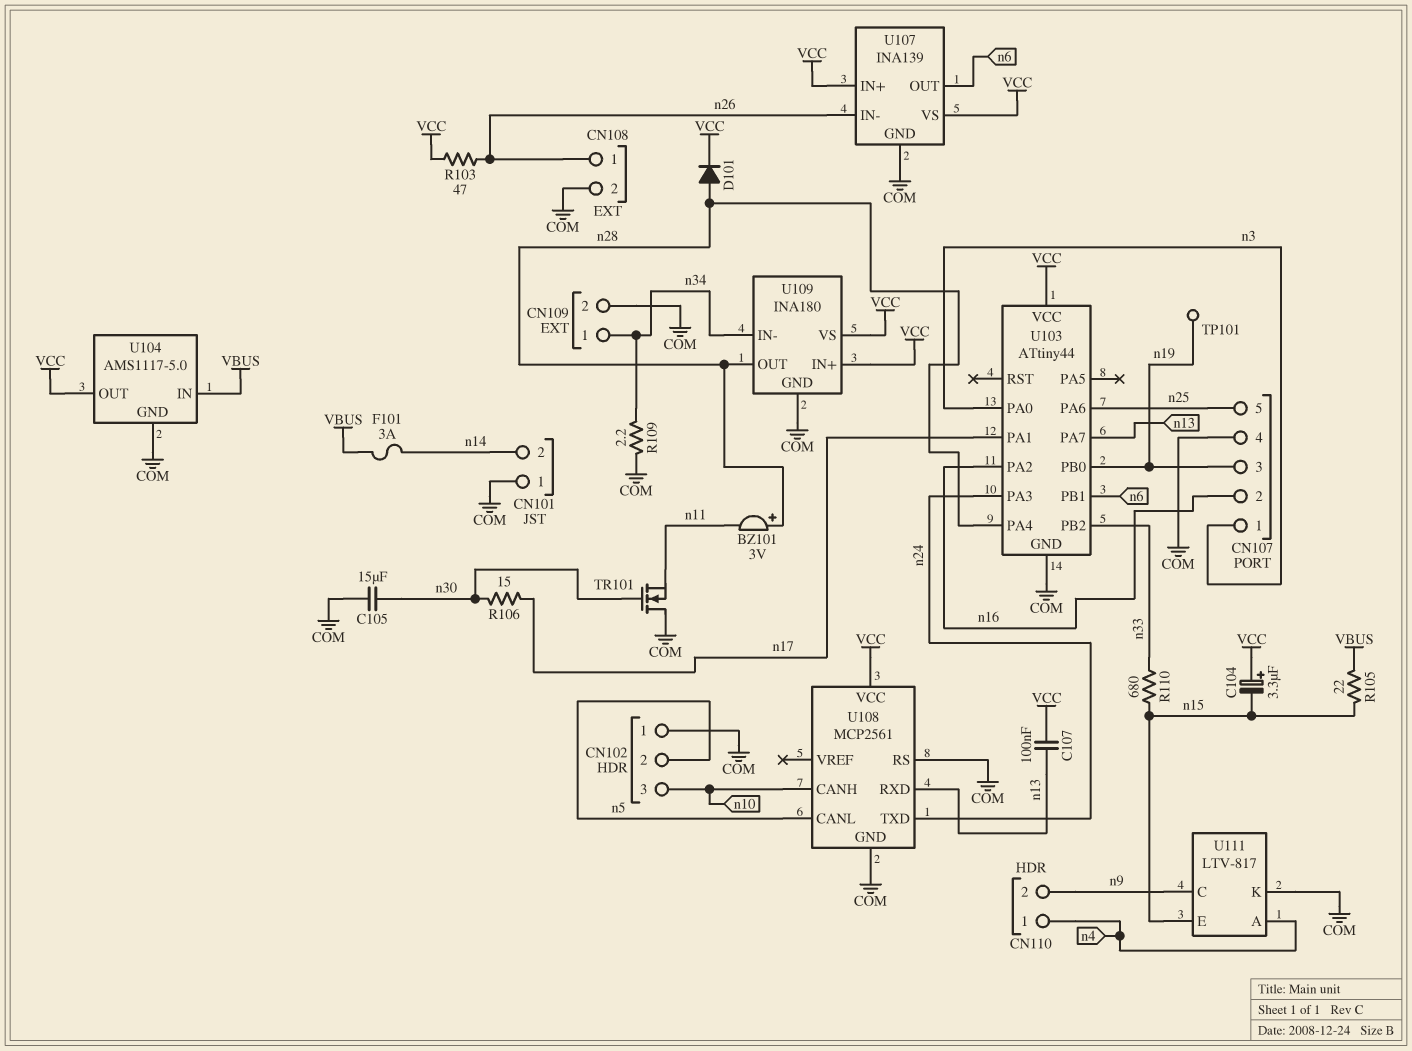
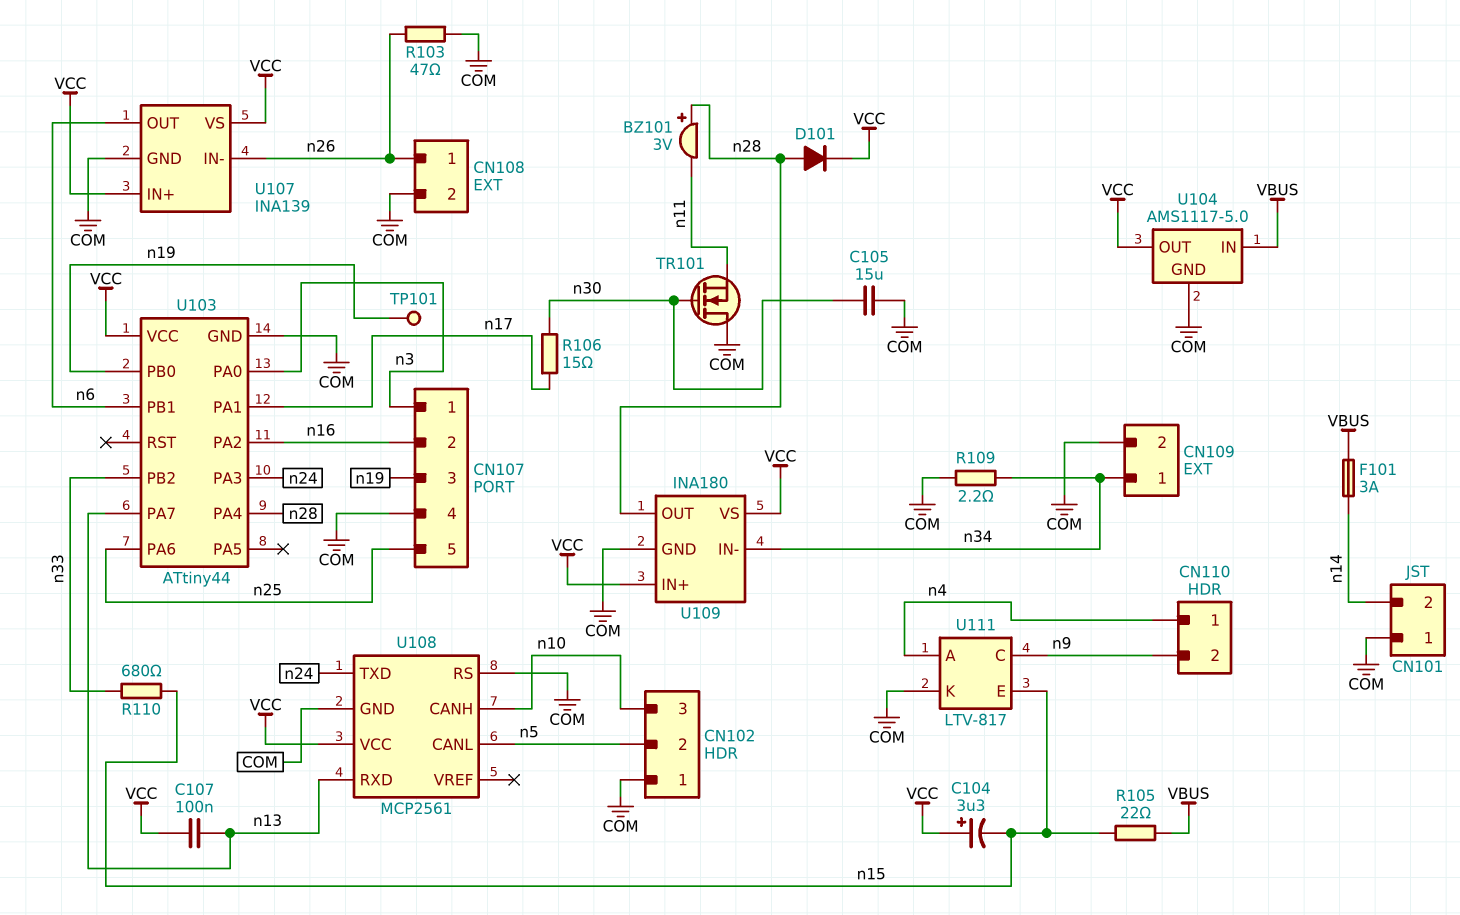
R103: 47 (VCC, n26) -> 47 (COM, n26)

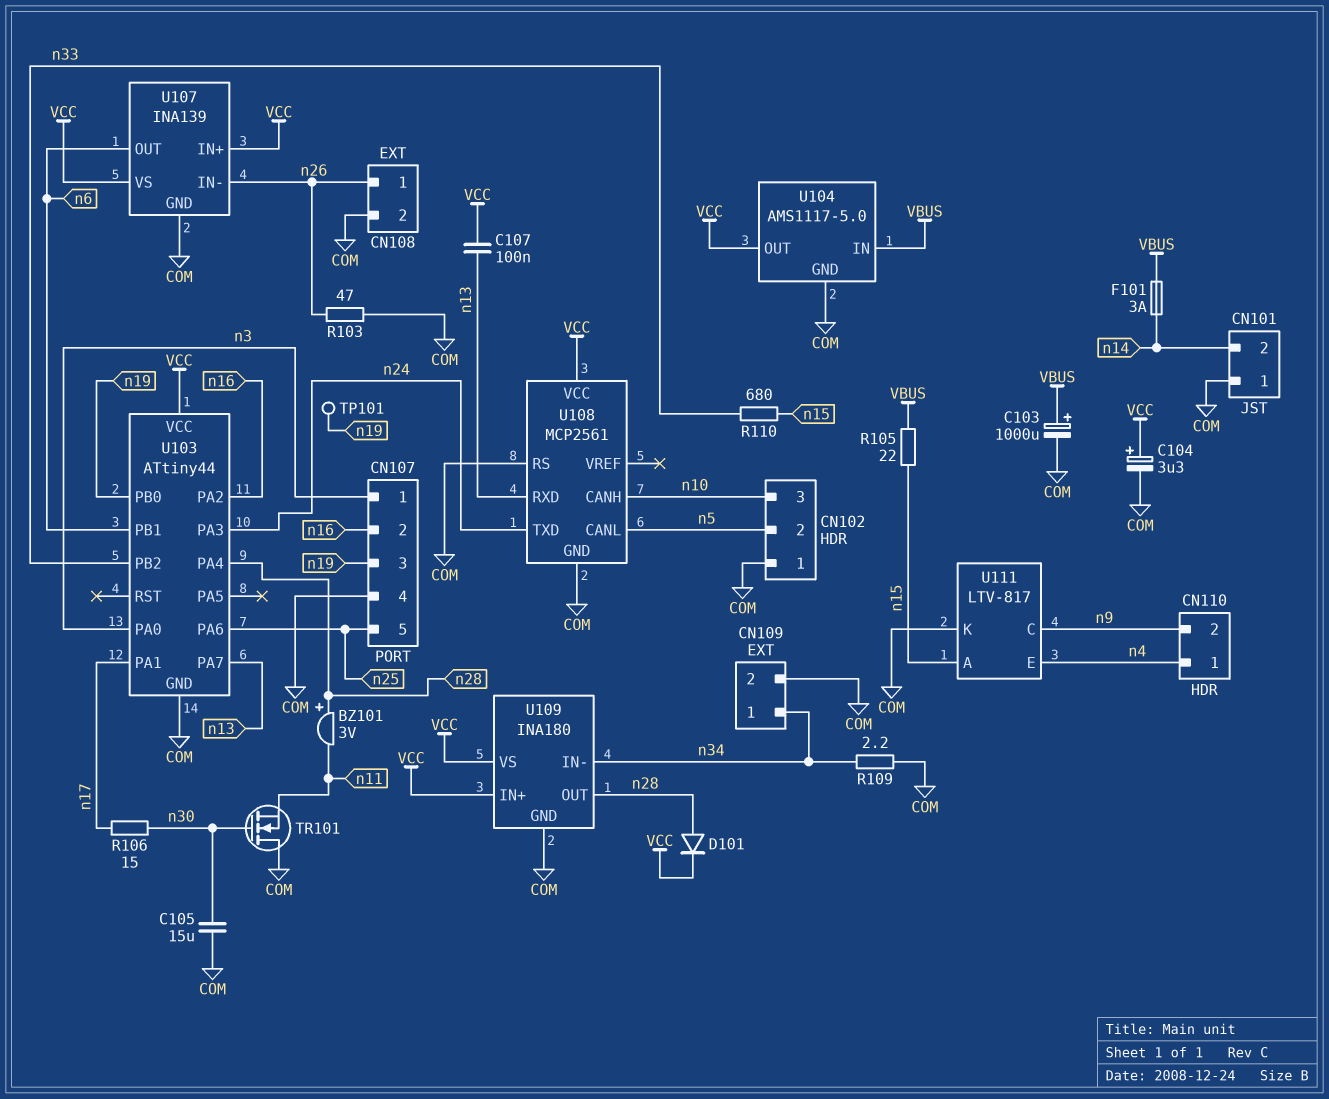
C103: none -> 1000uF (plus VBUS, minus COM)
C104: 3.3uF (plus VCC, minus n15) -> 3.3uF (plus VCC, minus COM)
U111 pin A: n4 -> n15
U111 pin E: n15 -> n4

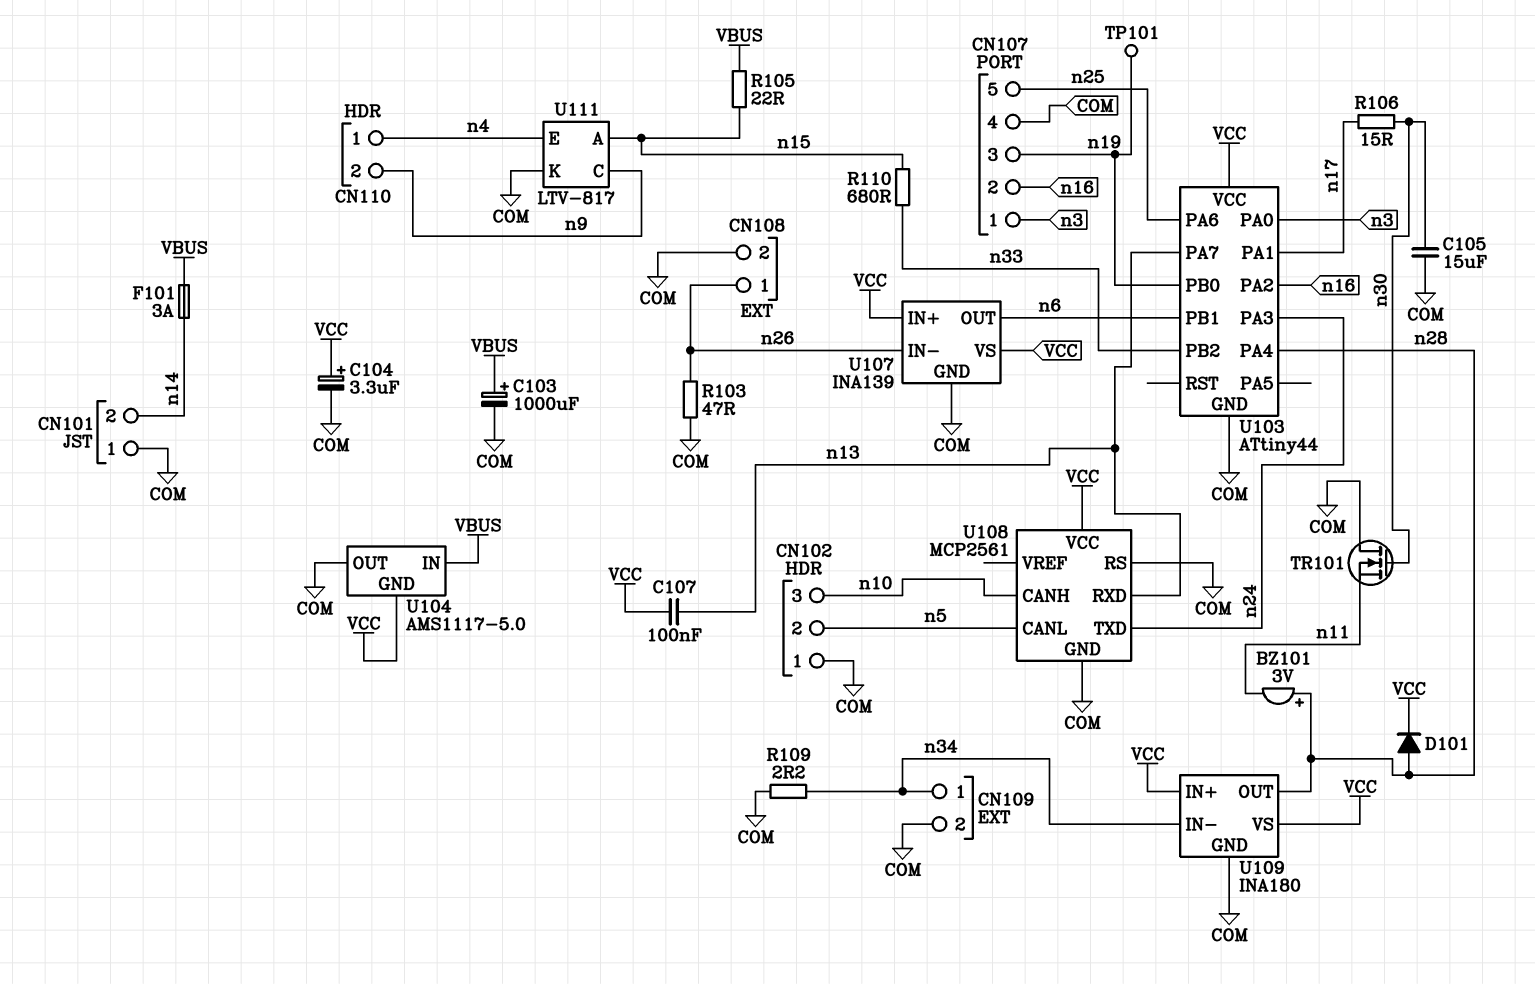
U104 pin GND: COM -> VCC
U104 pin OUT: VCC -> COM

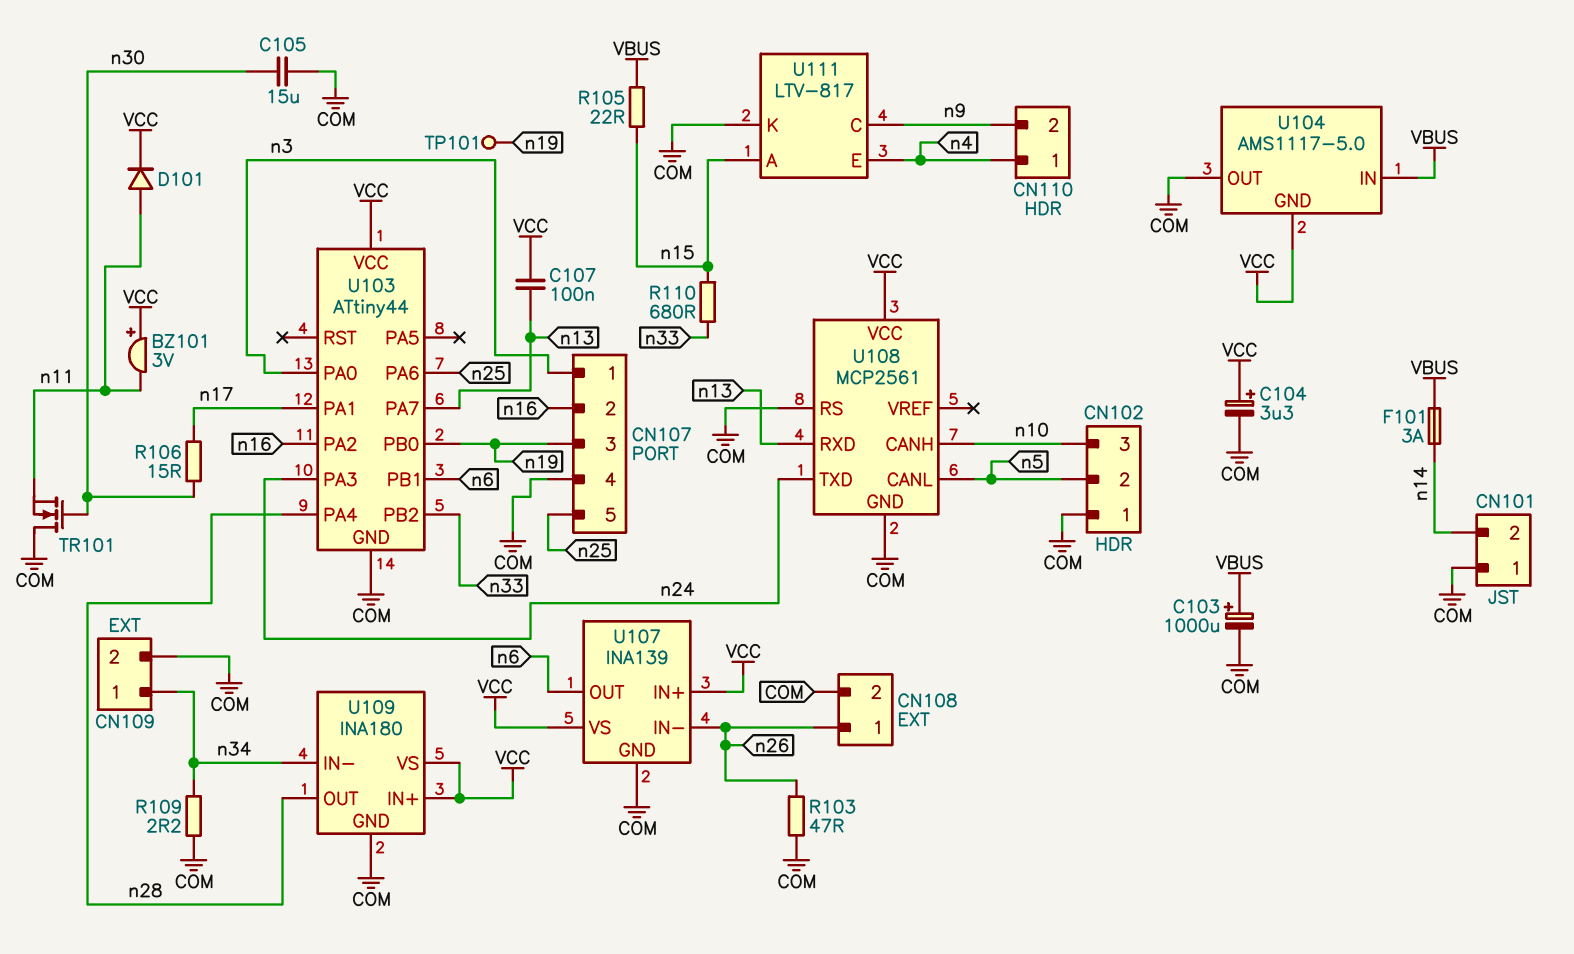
BZ101: buzzer 3V (plus n28, minus n11) -> buzzer 3V (plus VCC, minus n11)
D101: diode (A n28, K VCC) -> diode (A n11, K VCC)

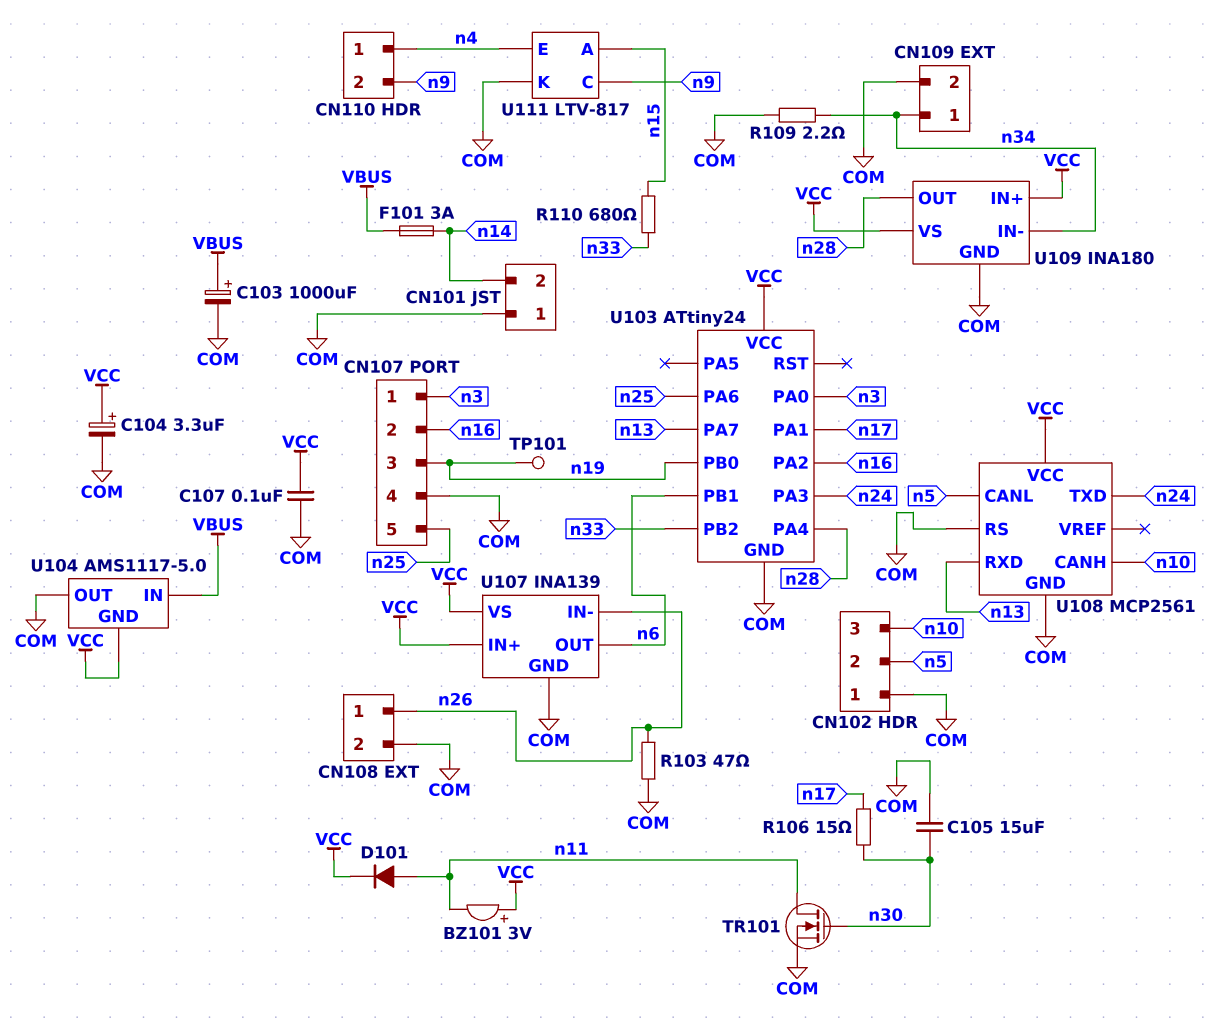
C107: 100nF (VCC, n13) -> 100nF (COM, VCC)
R105: 22 (VBUS, n15) -> none
TR101: NMOS (G n30, D COM, S n11) -> NMOS (G n30, D n11, S COM)
U103: ATtiny44 -> ATtiny24

